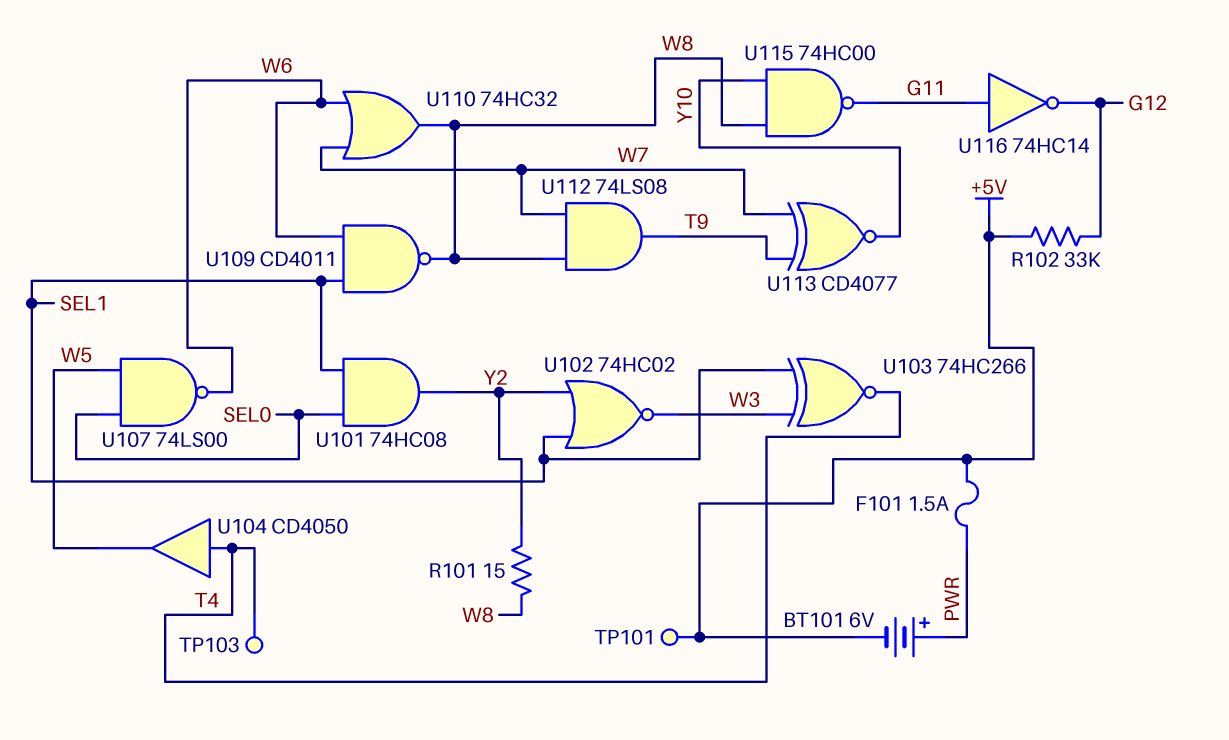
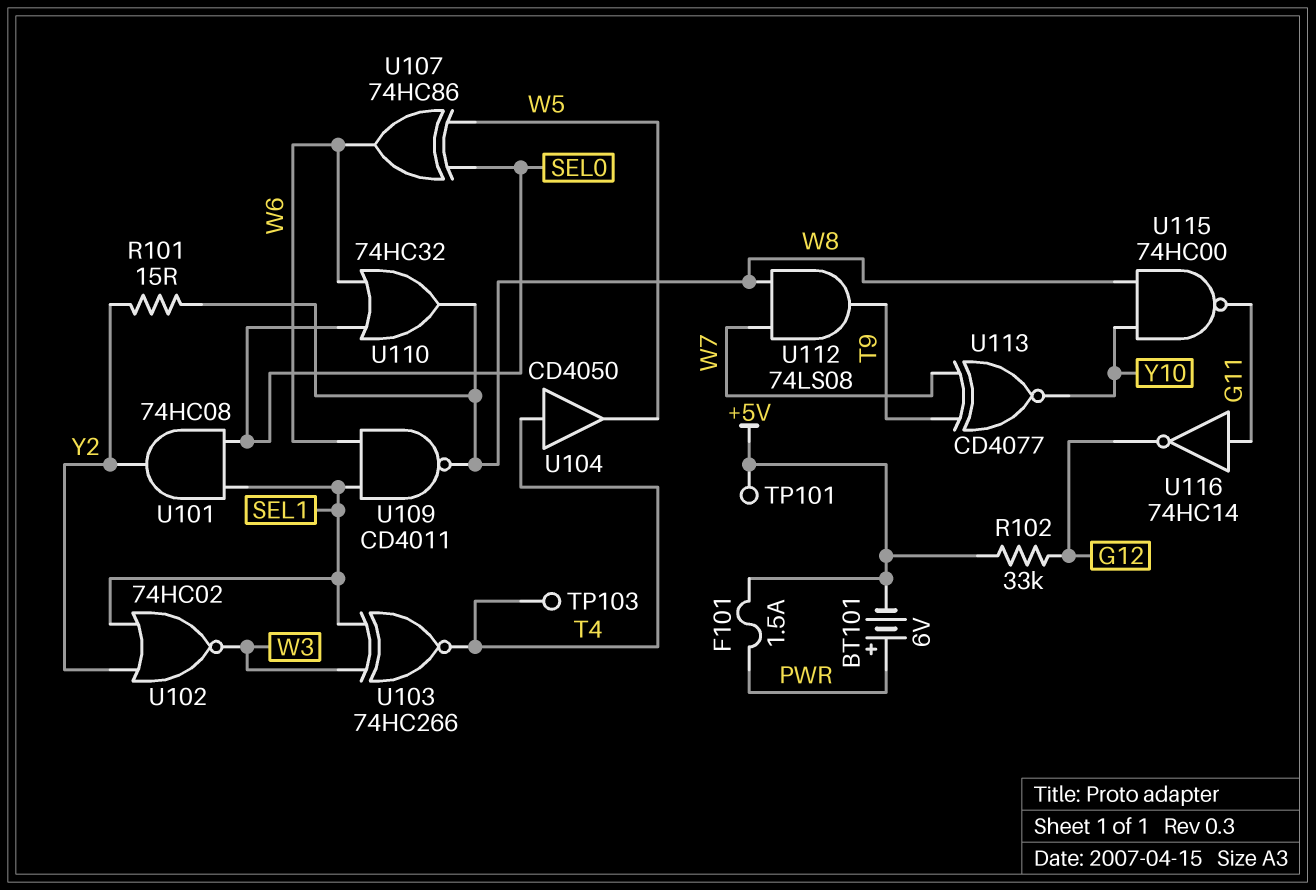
U107: NAND 74LS00 (in SEL0, in W5, out W6) -> XOR 74HC86 (in SEL0, in W5, out W6)
U110: OR 74HC32 (in W6, in W7, out W8) -> OR 74HC32 (in SEL0, in W6, out W8)

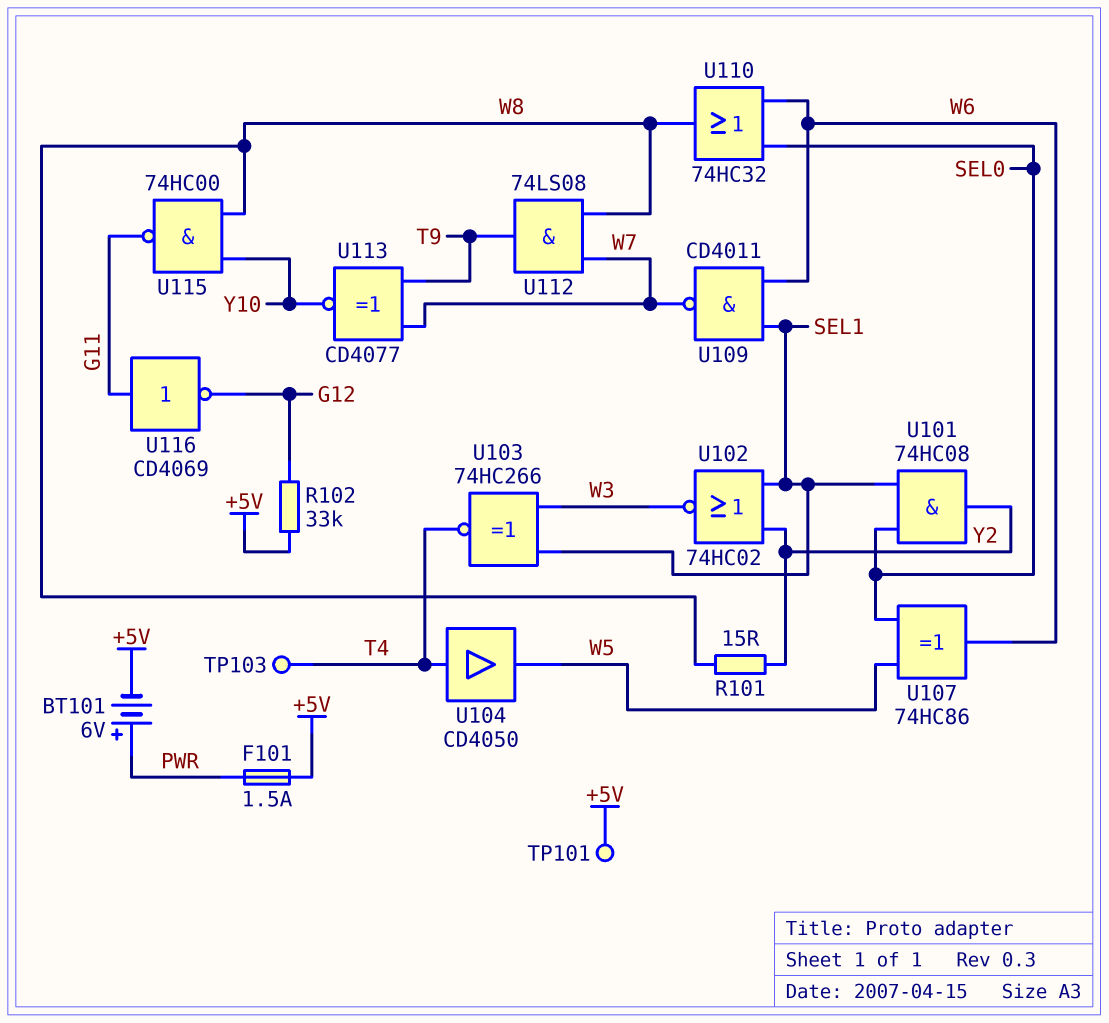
U109: NAND CD4011 (in SEL1, in W6, out W8) -> NAND CD4011 (in SEL1, in W6, out W7)
U116: NOT 74HC14 (in G11, out G12) -> NOT CD4069 (in G11, out G12)

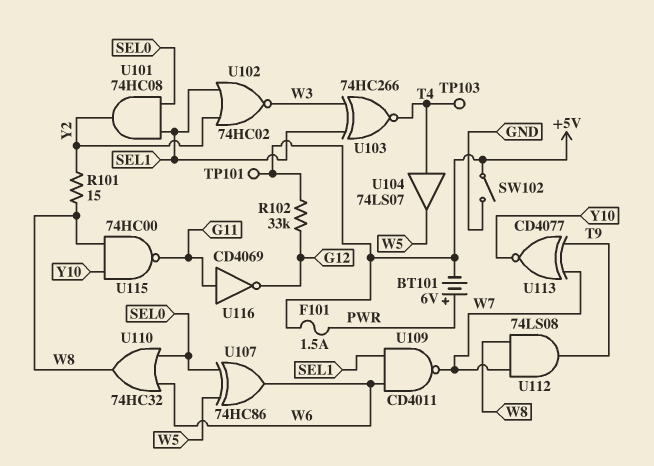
SW102: none -> switch (+5V, GND)
U104: buffer CD4050 (in T4, out W5) -> buffer 74LS07 (in T4, out W5)

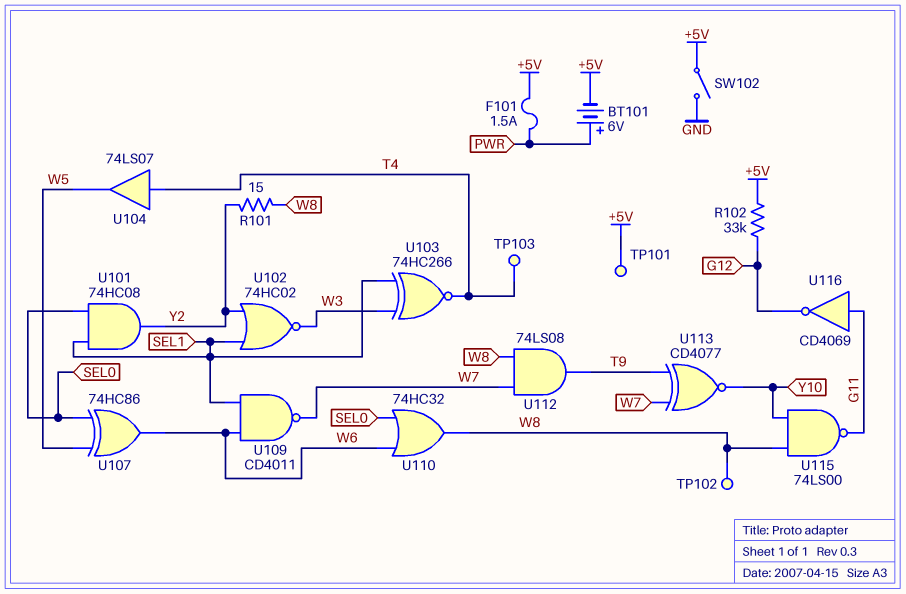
TP102: none -> test point (W8)
U115: NAND 74HC00 (in W8, in Y10, out G11) -> NAND 74LS00 (in W8, in Y10, out G11)

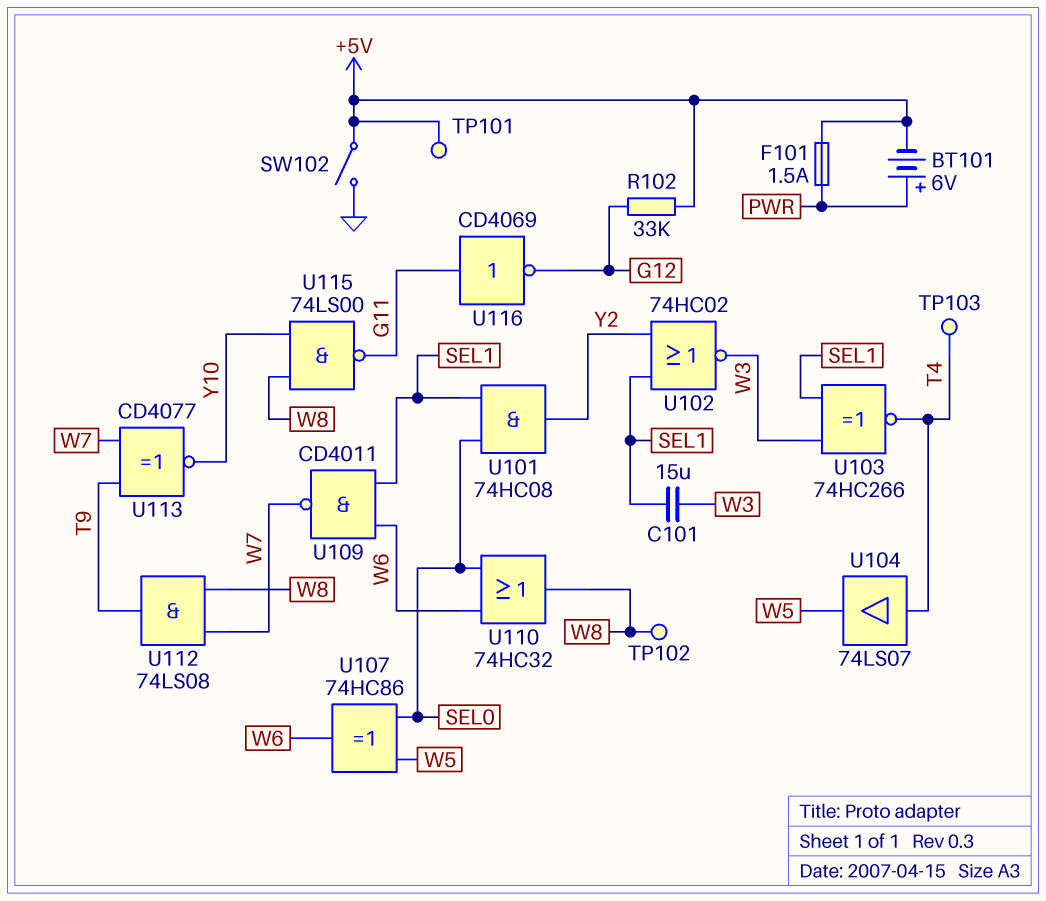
C101: none -> 15uF (SEL1, W3)
R101: 15 (W8, Y2) -> none

